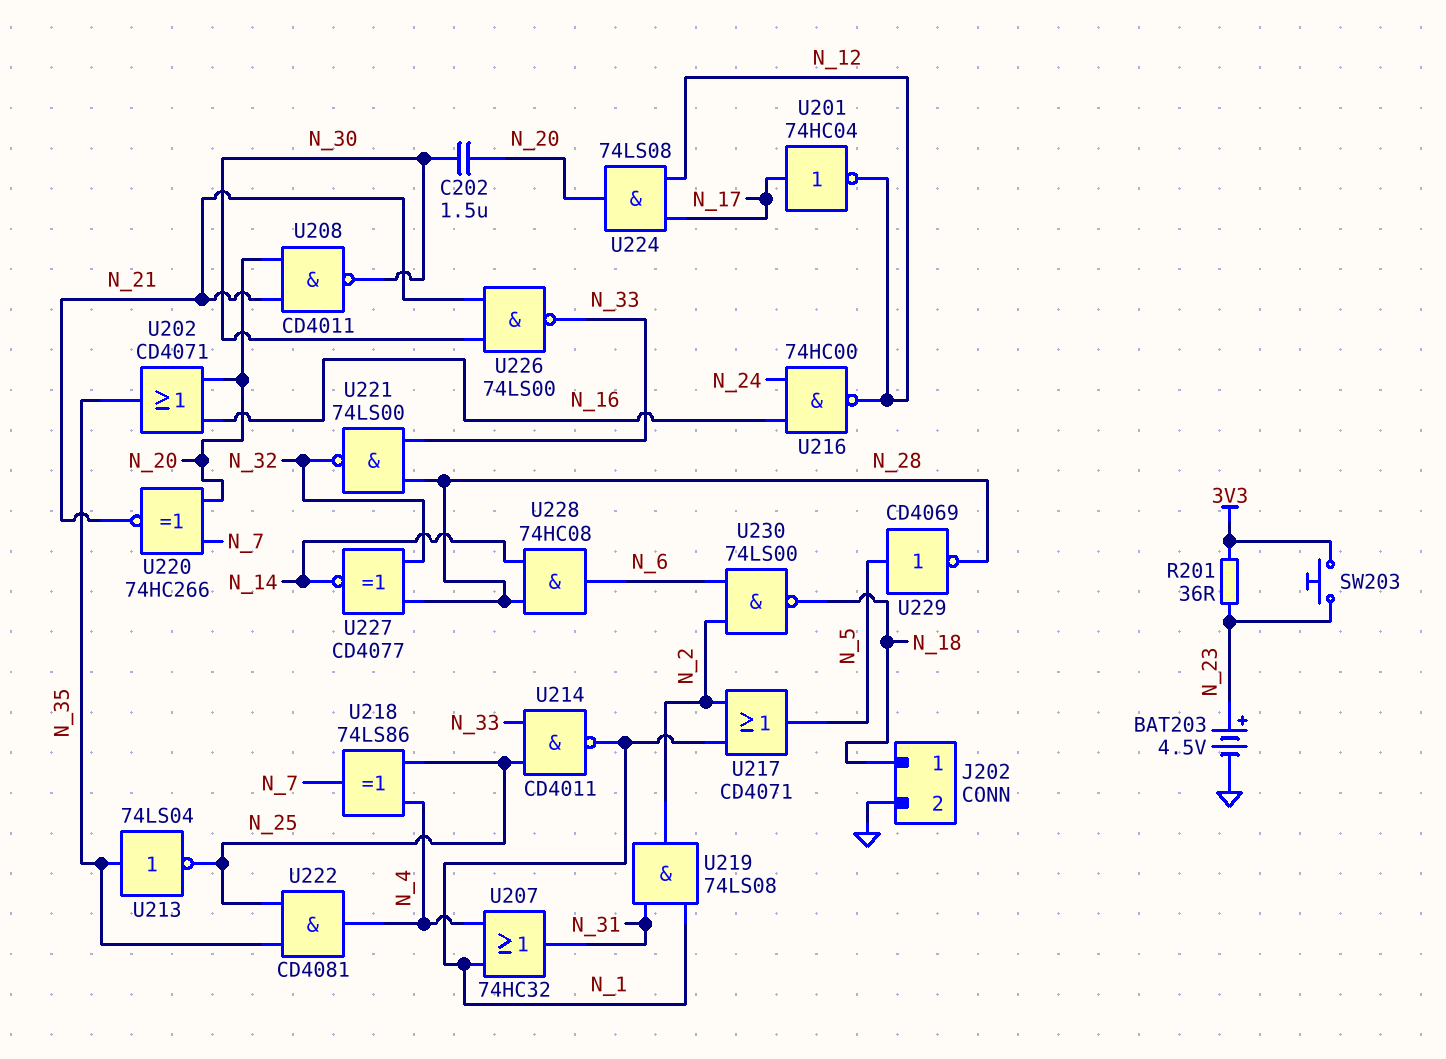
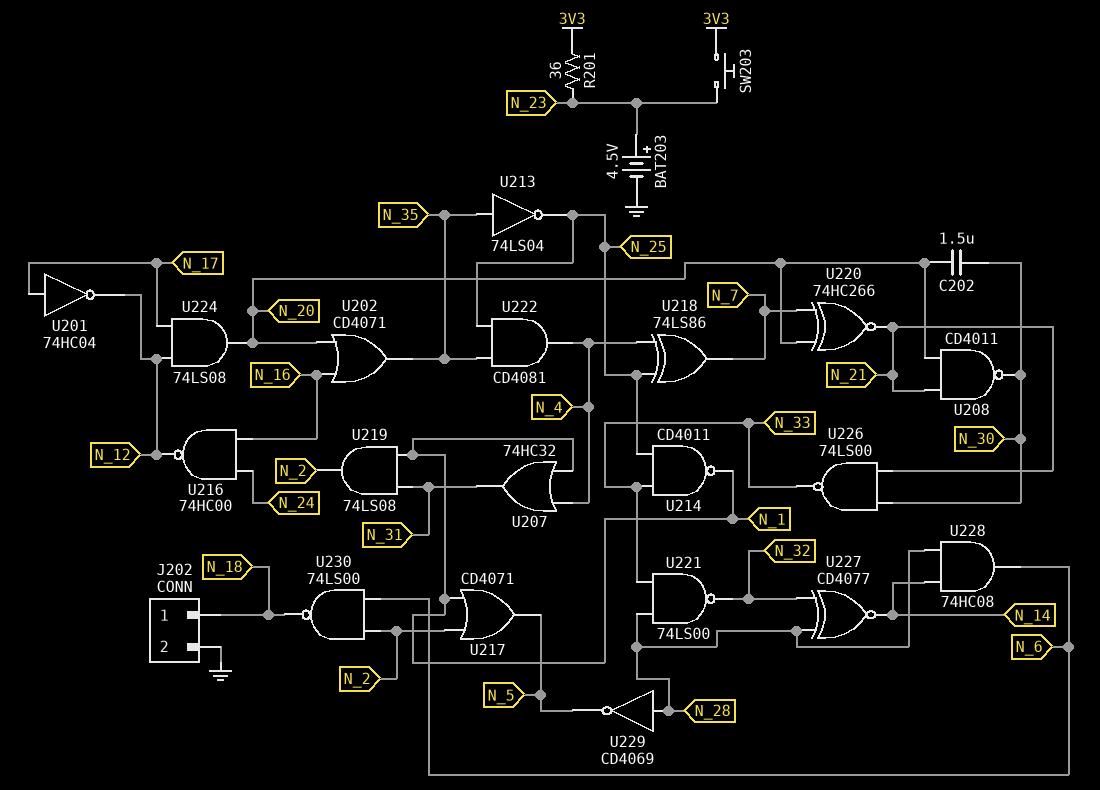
U229: NOT CD4069 (in N_5, out N_28) -> NOT CD4069 (in N_28, out N_5)

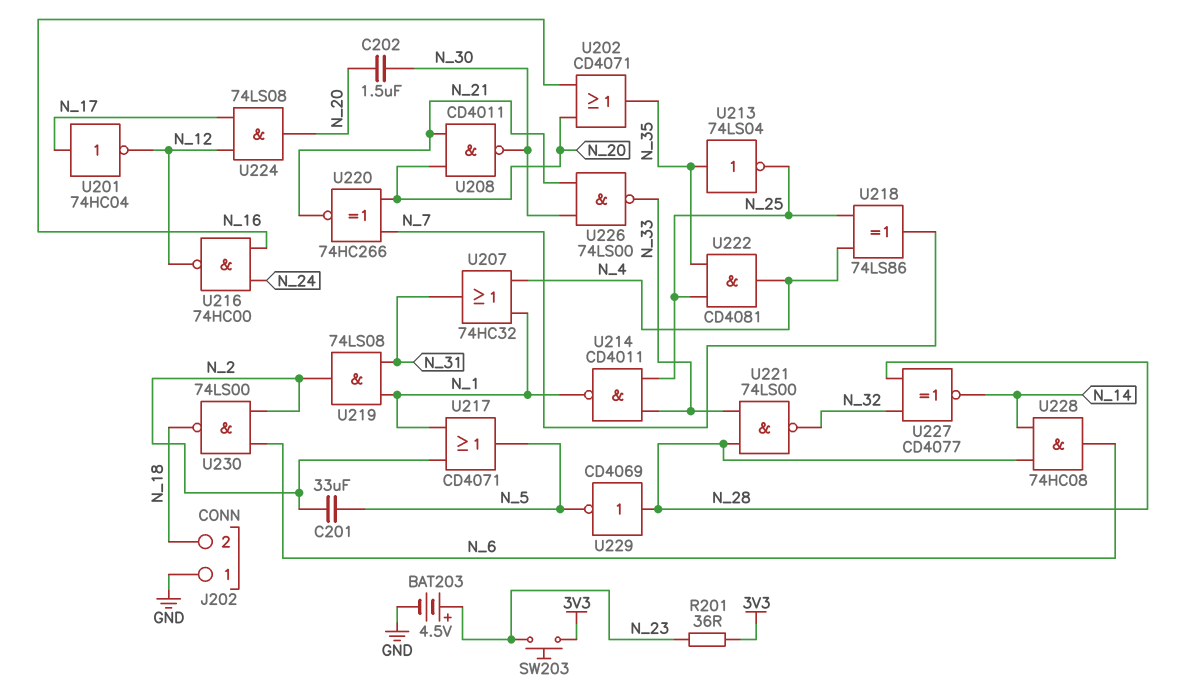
C201: none -> 33uF (N_2, N_5)
J202 pin 1: N_18 -> GND
J202 pin 2: GND -> N_18

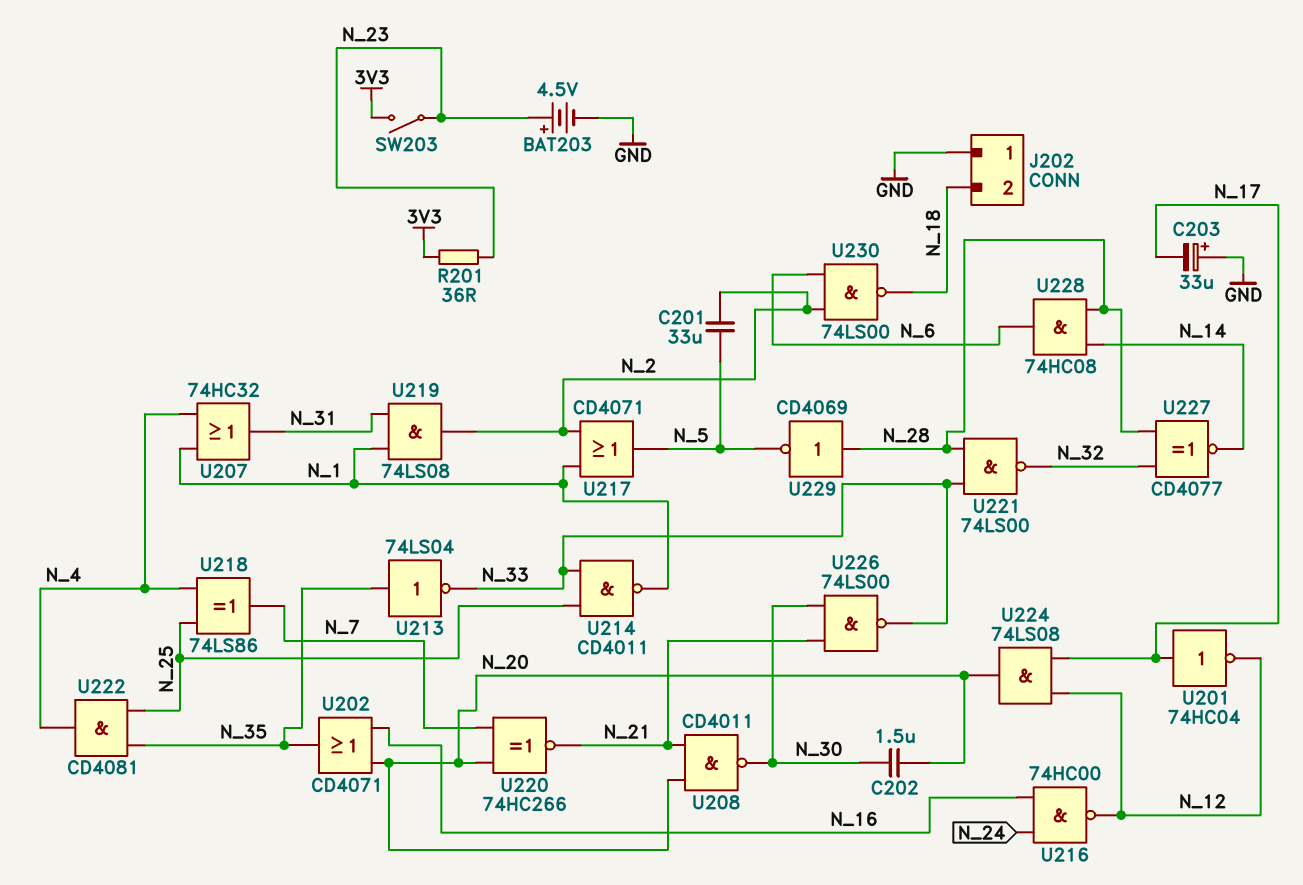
C203: none -> 33uF (plus GND, minus N_17)
SW203: button (3V3, N_23) -> switch (3V3, N_23)
U213: NOT 74LS04 (in N_35, out N_25) -> NOT 74LS04 (in N_35, out N_33)

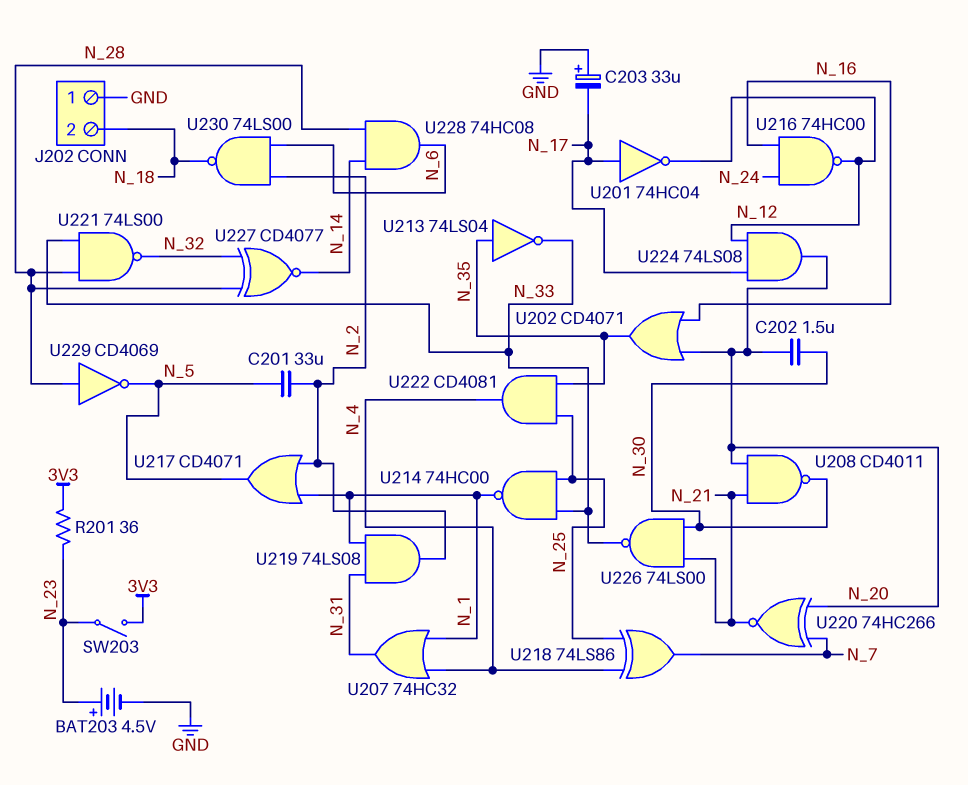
U214: NAND CD4011 (in N_25, in N_33, out N_1) -> NAND 74HC00 (in N_25, in N_33, out N_1)

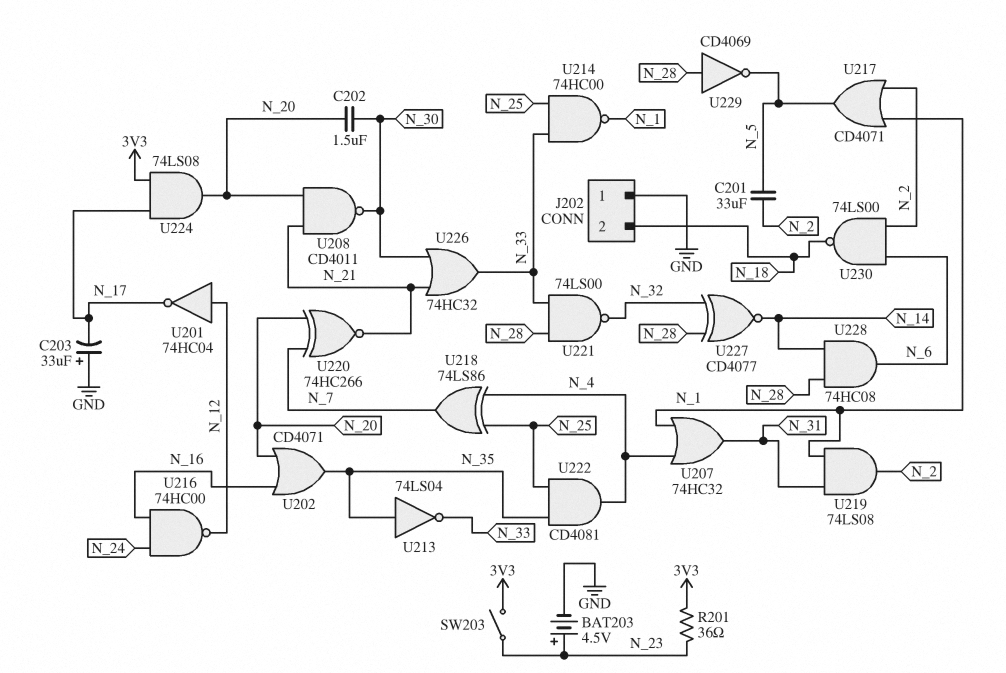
U201: NOT 74HC04 (in N_17, out N_12) -> NOT 74HC04 (in N_12, out N_17)
U224: AND 74LS08 (in N_12, in N_17, out N_20) -> AND 74LS08 (in 3V3, in N_17, out N_20)
U226: NAND 74LS00 (in N_21, in N_30, out N_33) -> OR 74HC32 (in N_21, in N_30, out N_33)

